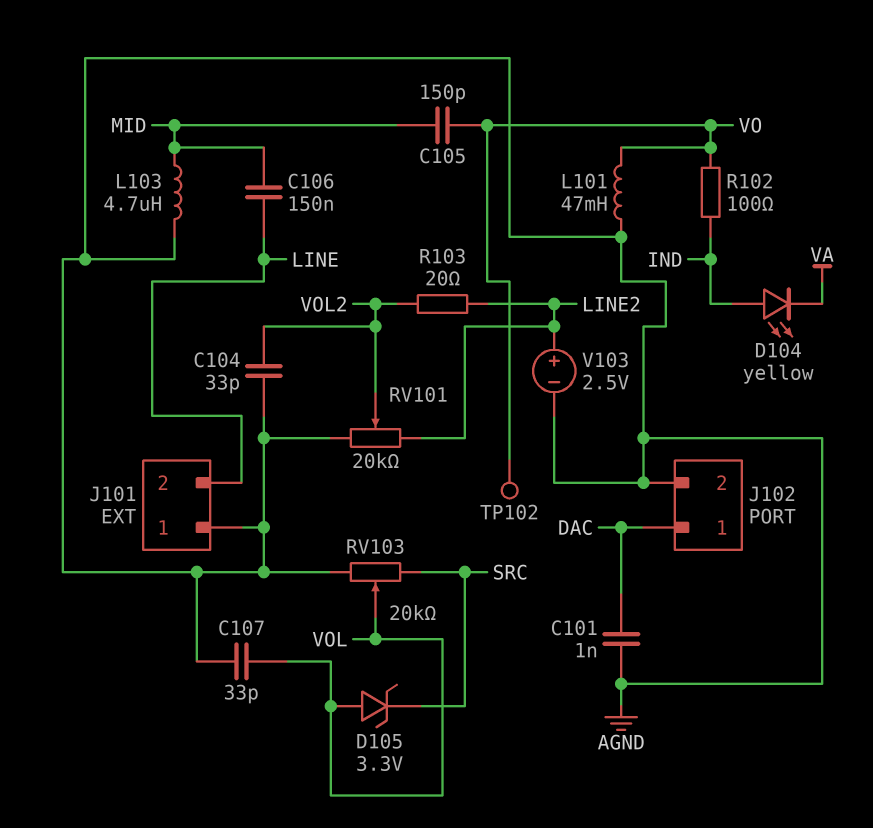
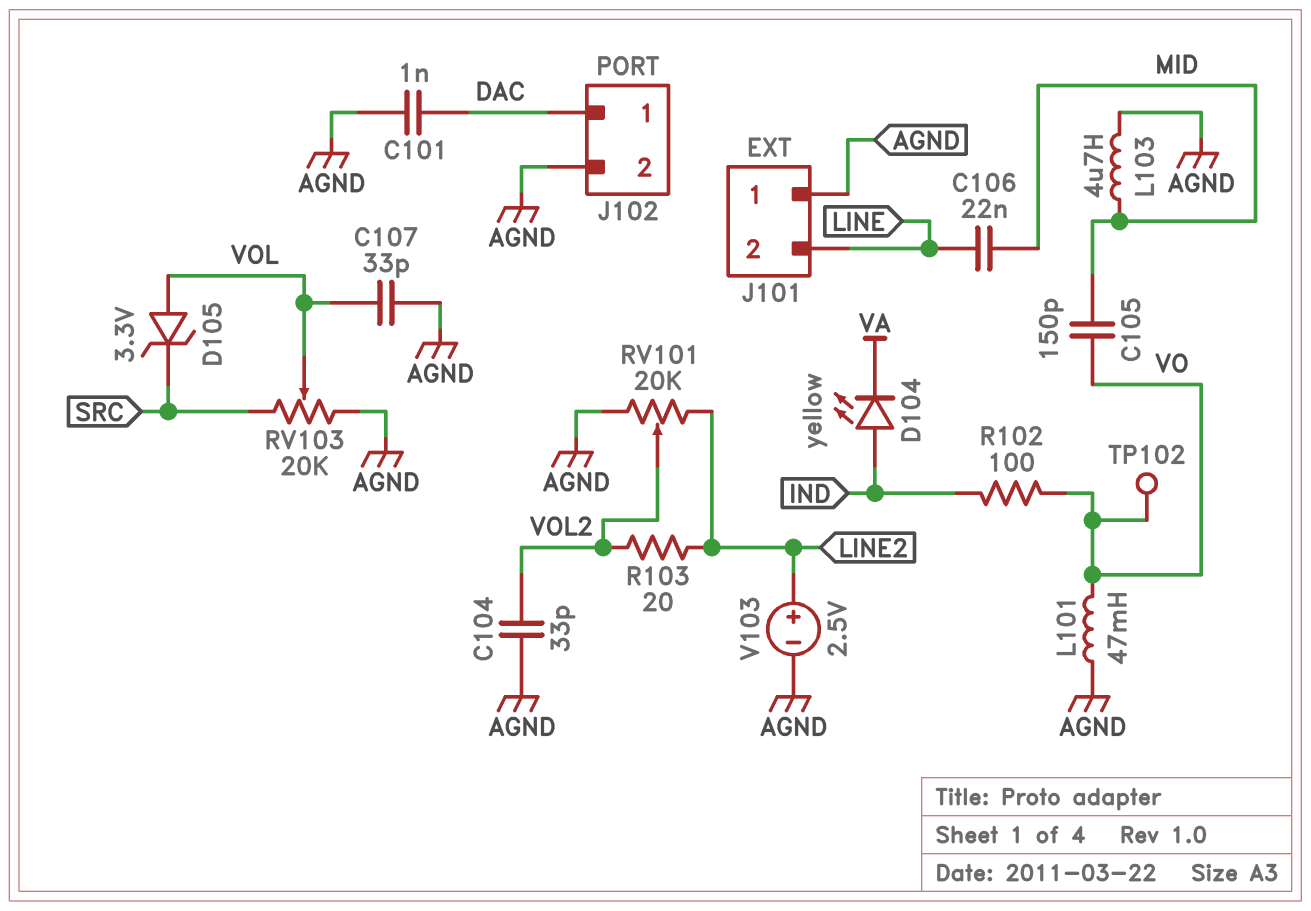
C106: 150nF (LINE, MID) -> 22nF (LINE, MID)

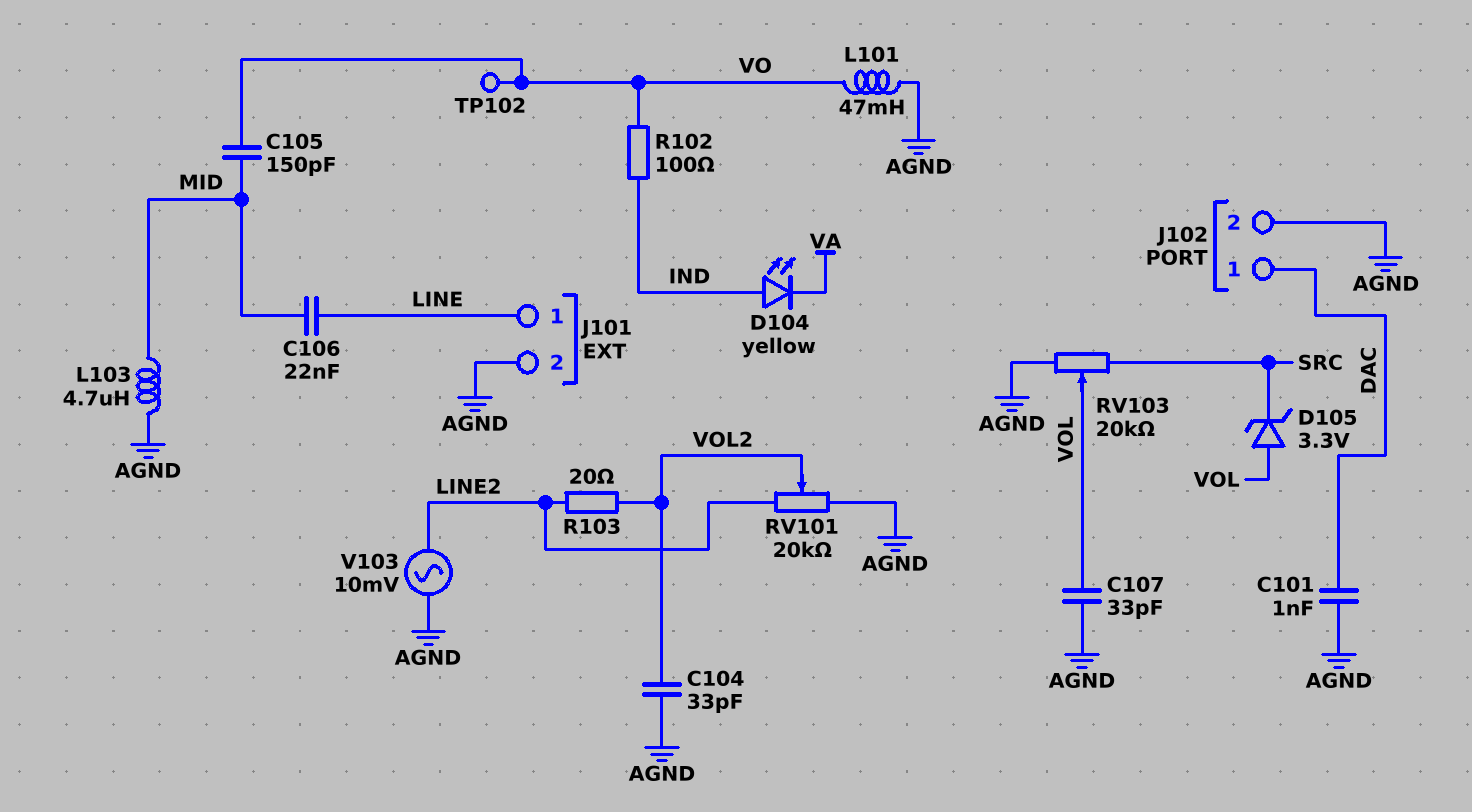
J101 pin 1: AGND -> LINE
J101 pin 2: LINE -> AGND
V103: 2.5V (plus LINE2, minus AGND) -> AC 10mV (AGND, LINE2)

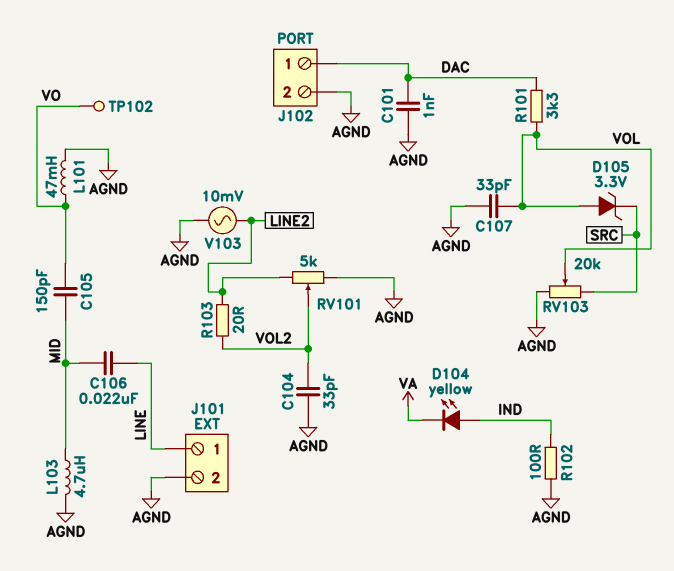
R101: none -> 3.3k (DAC, VOL)
R102: 100 (IND, VO) -> 100 (AGND, IND)
RV101: 20k (AGND, LINE2, wiper VOL2) -> 5k (AGND, LINE2, wiper VOL2)

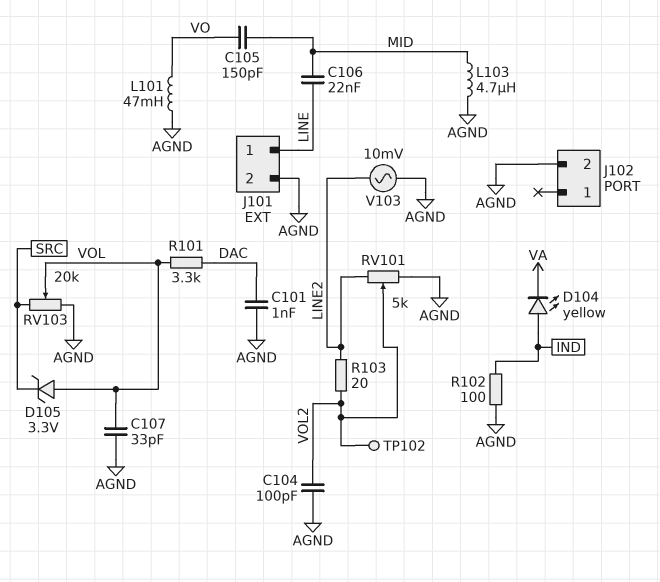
C104: 33pF (AGND, VOL2) -> 100pF (AGND, VOL2)
J102 pin 1: DAC -> none
TP102: test point (VO) -> test point (VOL2)

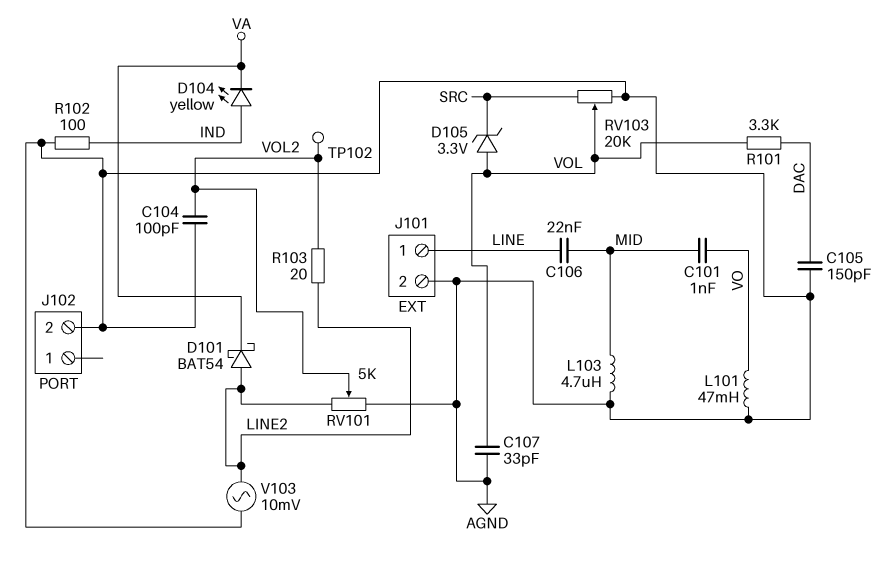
C101: 1nF (AGND, DAC) -> 1nF (MID, VO)
C105: 150pF (MID, VO) -> 150pF (AGND, DAC)
D101: none -> schottky BAT54 (A LINE2, K VA)

